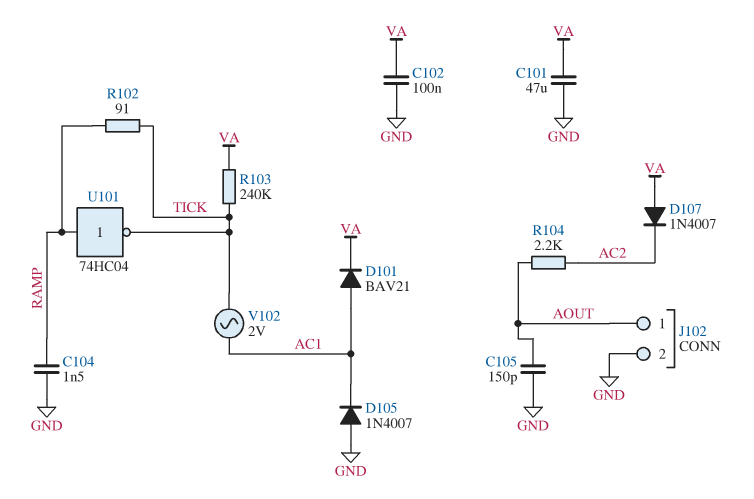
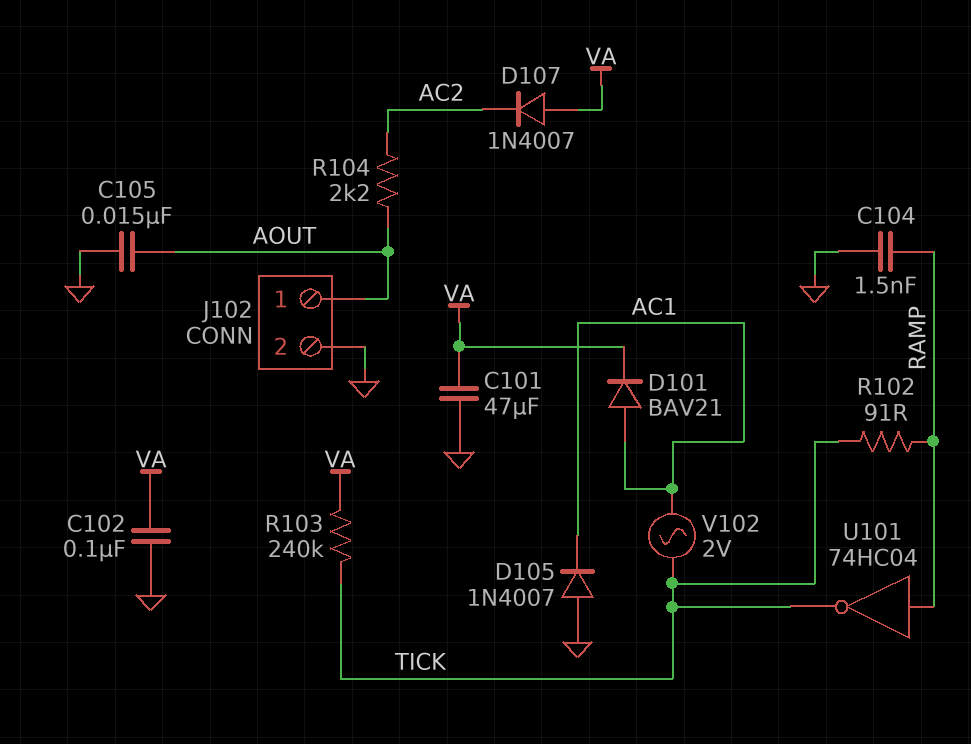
C105: 150pF (AOUT, GND) -> 15nF (AOUT, GND)

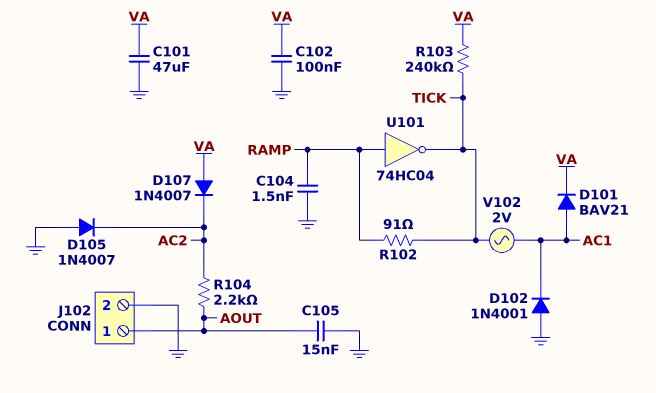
D102: none -> diode 1N4001 (A GND, K AC1)
D105: diode 1N4007 (A GND, K AC1) -> diode 1N4007 (A GND, K AC2)

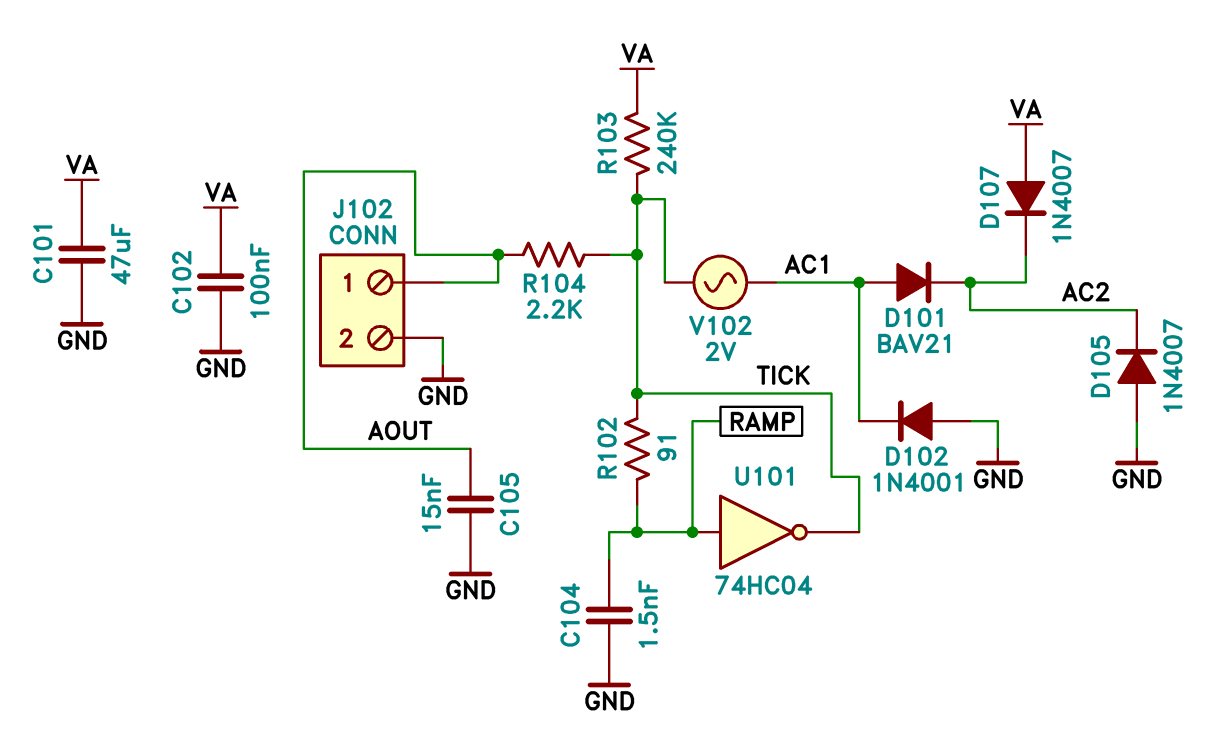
D101: diode BAV21 (A AC1, K VA) -> diode BAV21 (A AC1, K AC2)
R104: 2.2k (AC2, AOUT) -> 2.2k (AOUT, TICK)

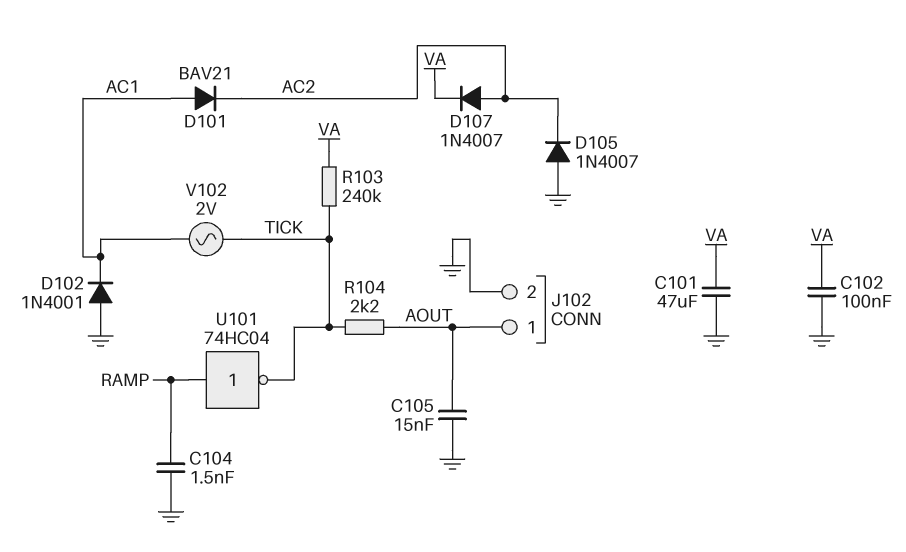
D107: diode 1N4007 (A VA, K AC2) -> diode 1N4007 (A AC2, K VA)
R102: 91 (RAMP, TICK) -> none

